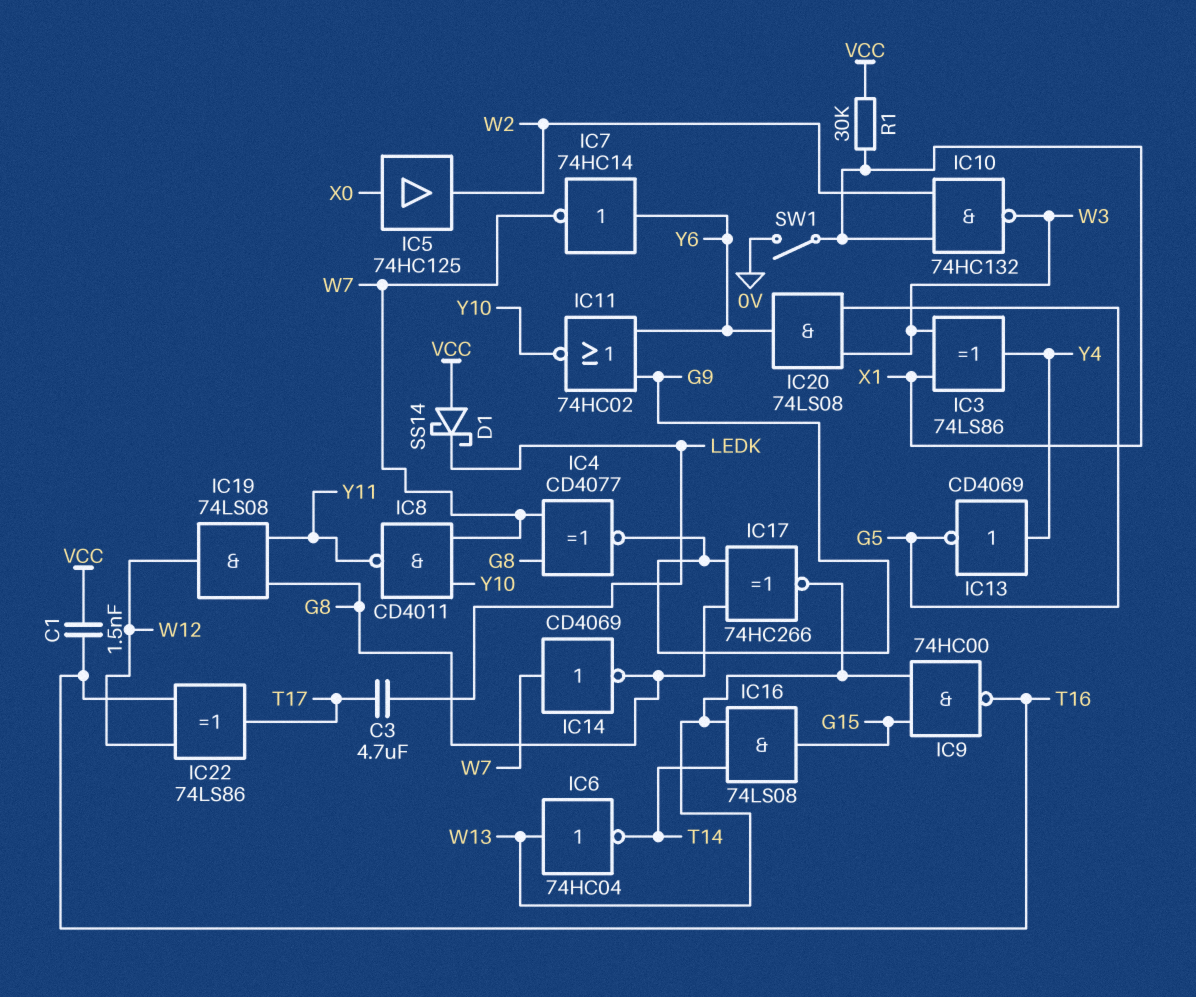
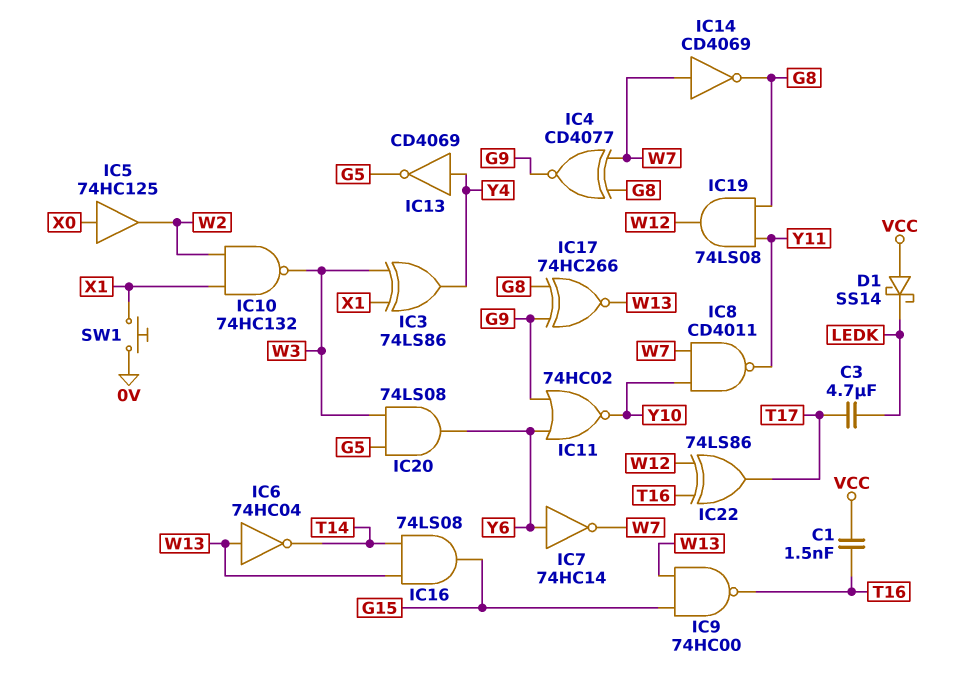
R1: 30k (VCC, X1) -> none
SW1: switch (0V, X1) -> button (0V, X1)

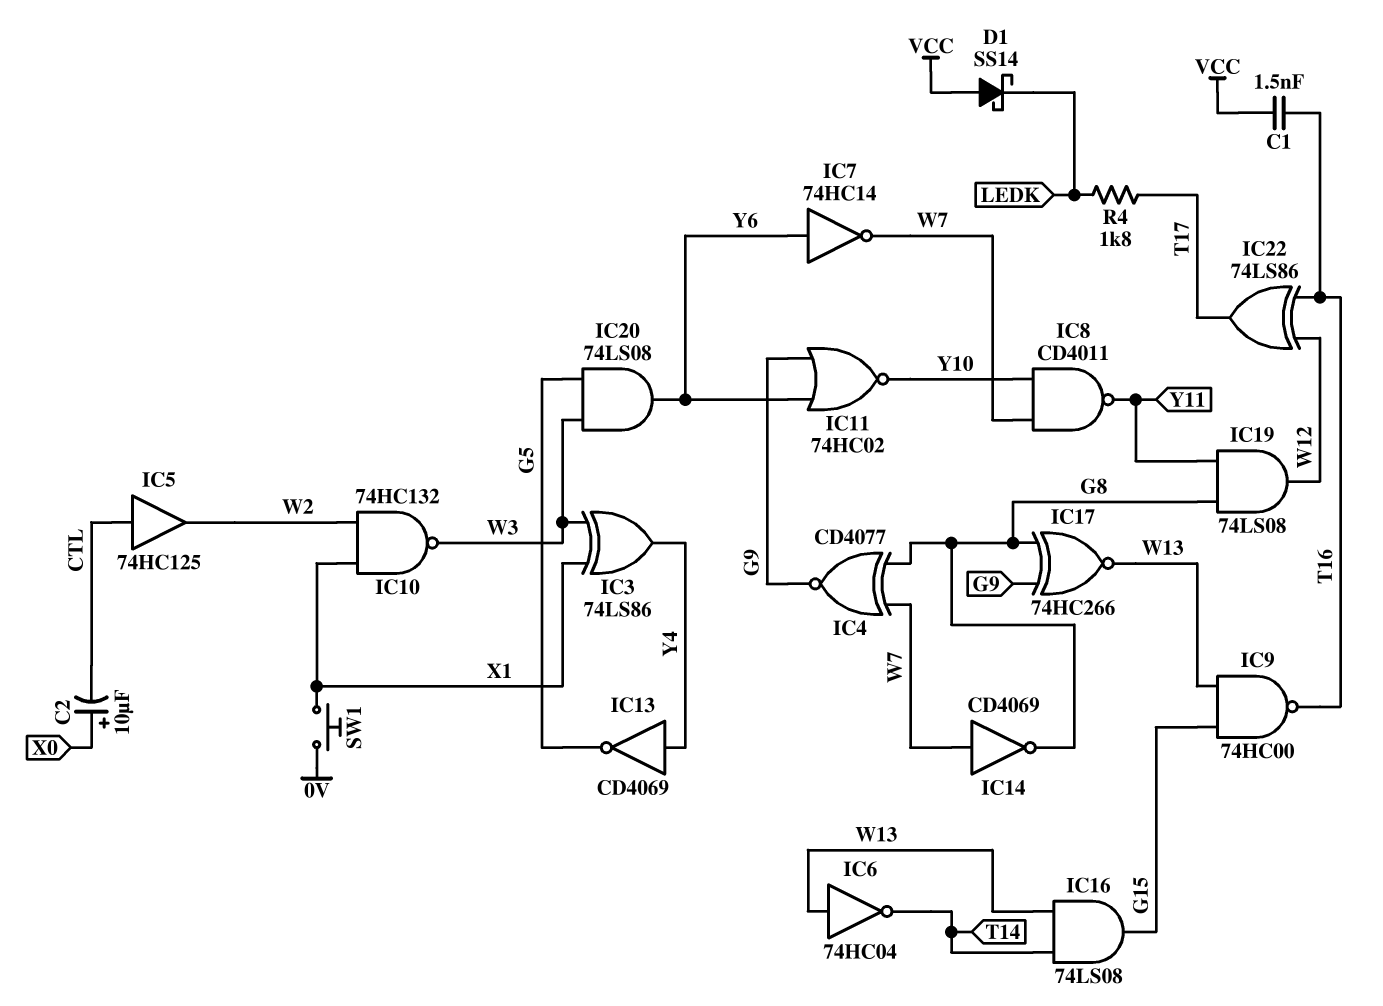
C2: none -> 10uF (plus X0, minus CTL)
C3: 4.7uF (LEDK, T17) -> none
IC5: buffer 74HC125 (in X0, out W2) -> buffer 74HC125 (in CTL, out W2)
R4: none -> 1.8k (LEDK, T17)

